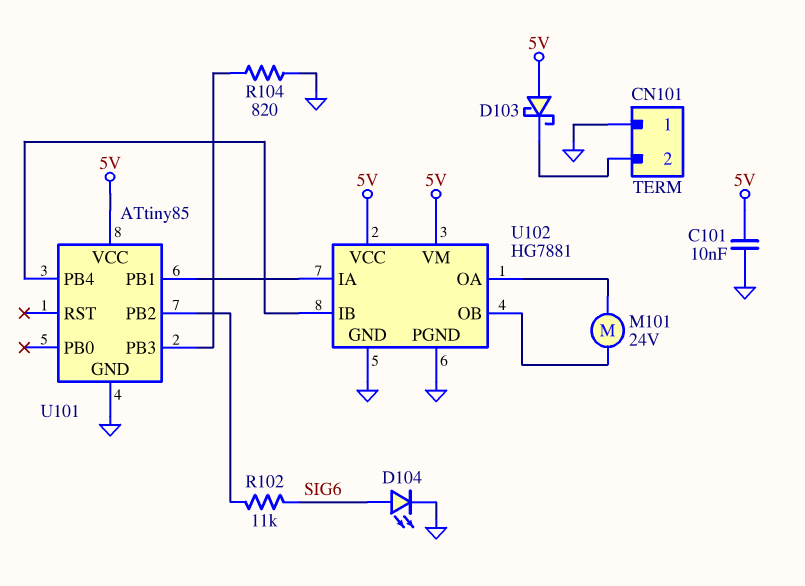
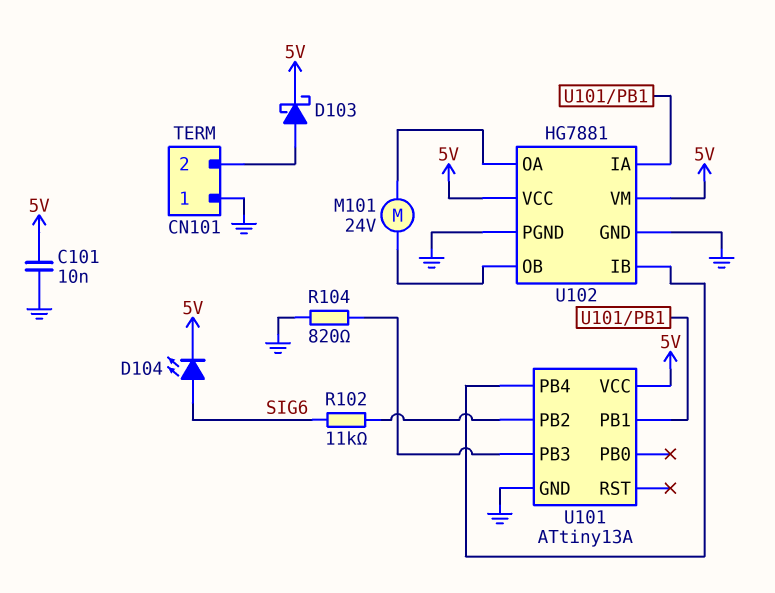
D103: schottky (A 5V, K CN101/2) -> schottky (A CN101/2, K 5V)
D104: LED (A SIG6, K GND) -> LED (A SIG6, K 5V)
U101: ATtiny85 -> ATtiny13A

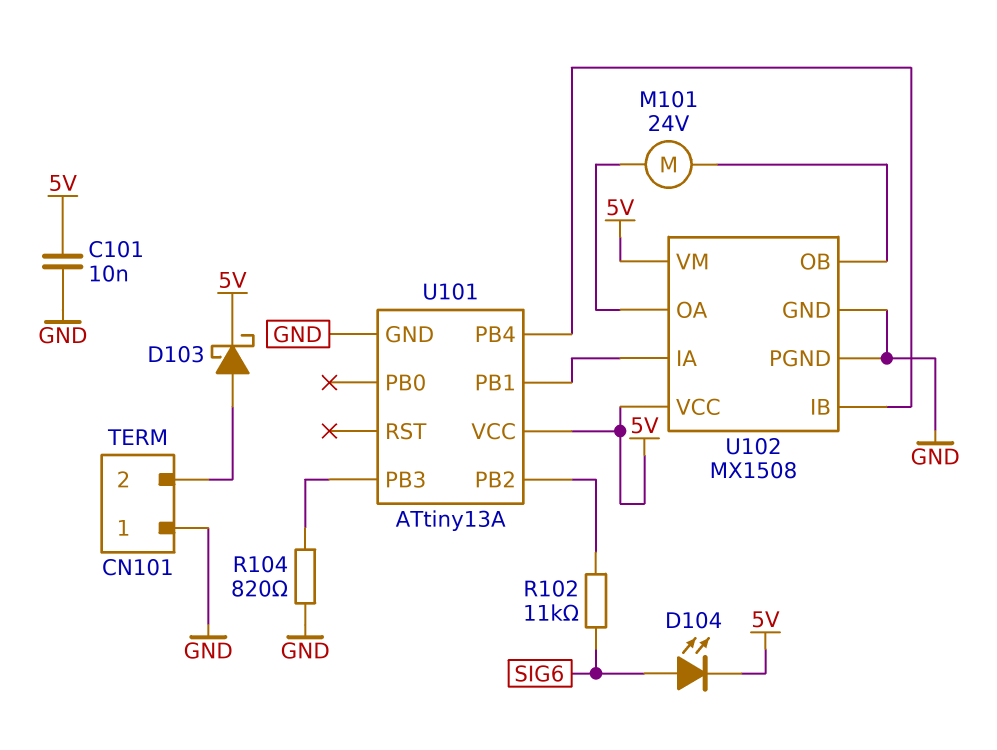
U102: HG7881 -> MX1508

